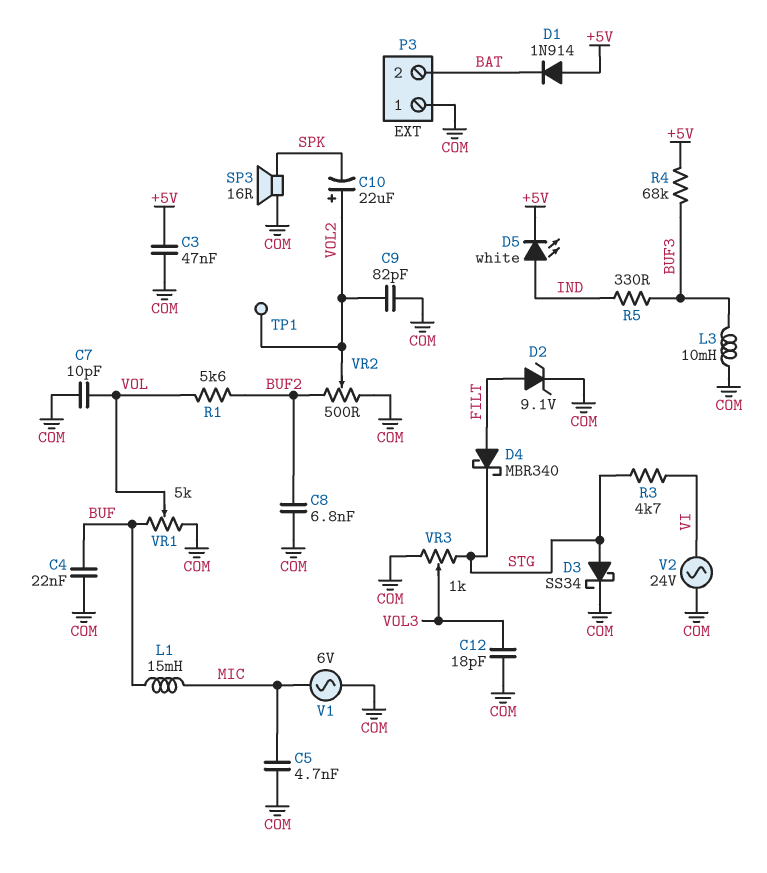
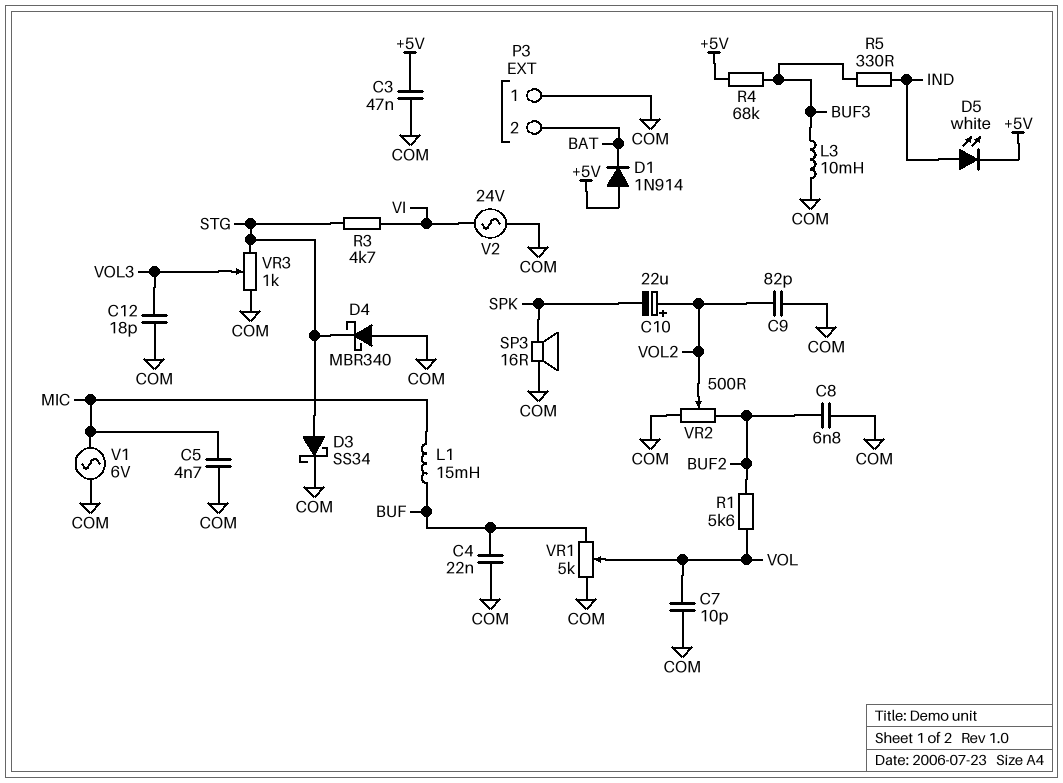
D2: zener 9.1V (A FILT, K COM) -> none
D4: schottky MBR340 (A FILT, K STG) -> schottky MBR340 (A COM, K STG)
TP1: test point (VOL2) -> none

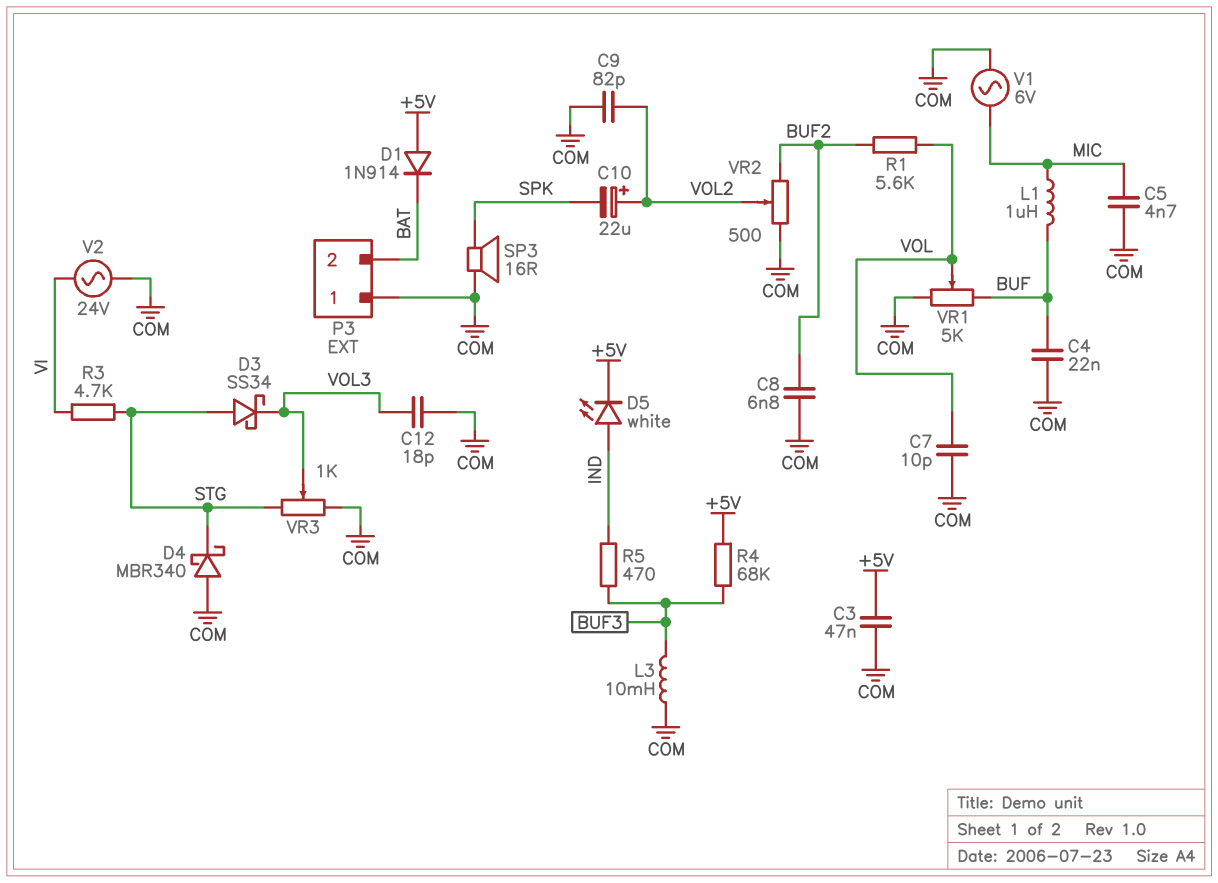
D3: schottky SS34 (A STG, K COM) -> schottky SS34 (A STG, K VOL3)
L1: 15mH (BUF, MIC) -> 1uH (BUF, MIC)
R5: 330 (BUF3, IND) -> 470 (BUF3, IND)

